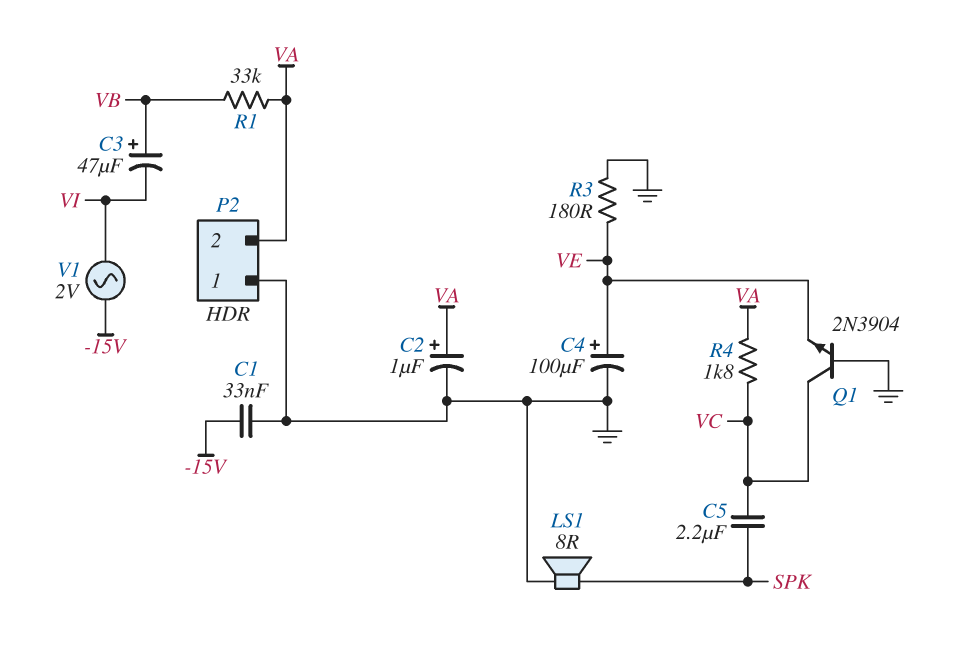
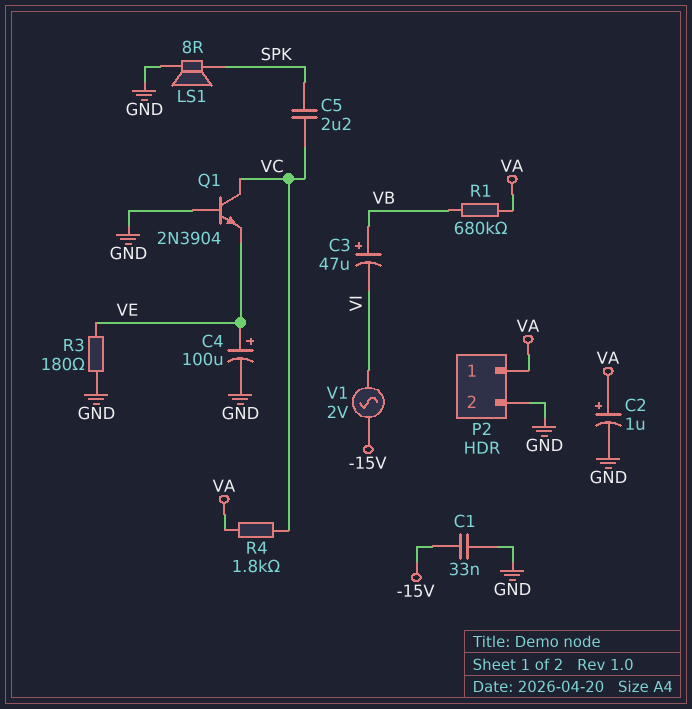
P2 pin 1: GND -> VA
P2 pin 2: VA -> GND
R1: 33k (VA, VB) -> 680k (VA, VB)

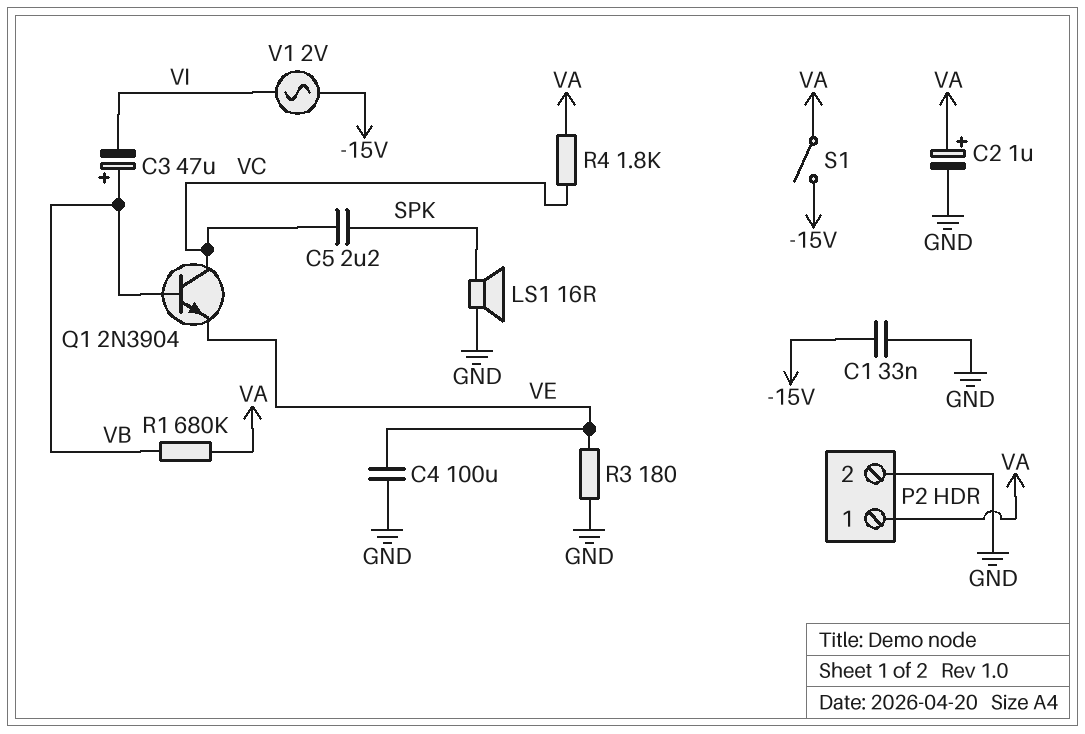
C4: 100uF (plus VE, minus GND) -> 100uF (GND, VE)
LS1: speaker 8R (GND, SPK) -> speaker 16R (GND, SPK)
Q1: NPN 2N3904 (B GND, C VC, E VE) -> NPN 2N3904 (B VB, C VC, E VE)
S1: none -> switch (-15V, VA)

